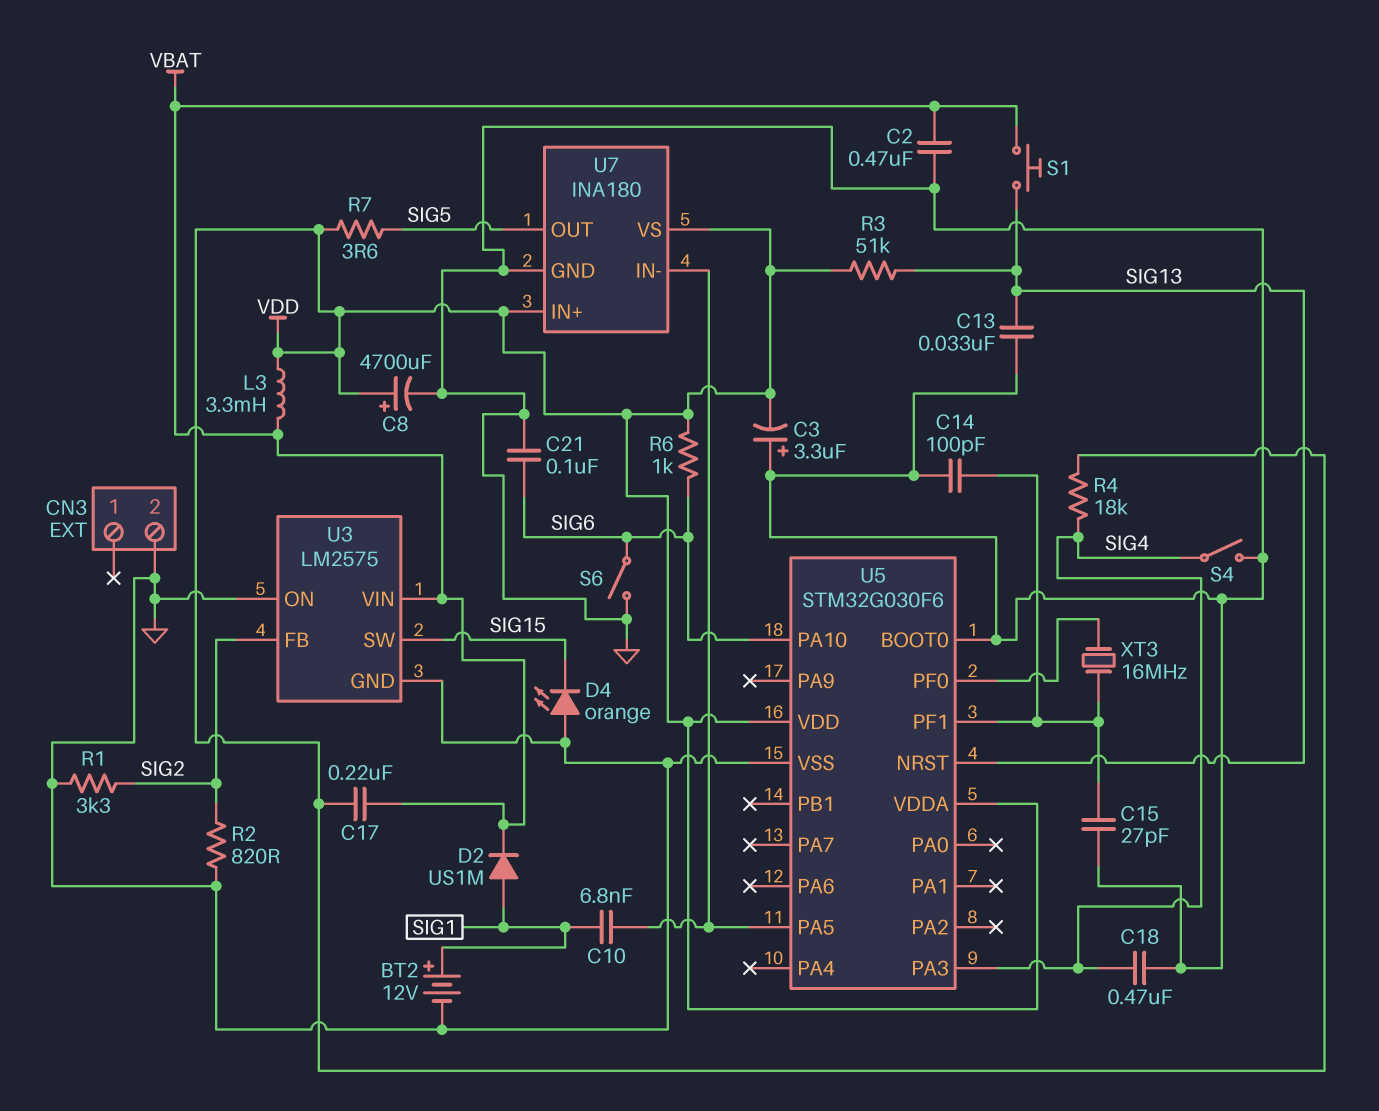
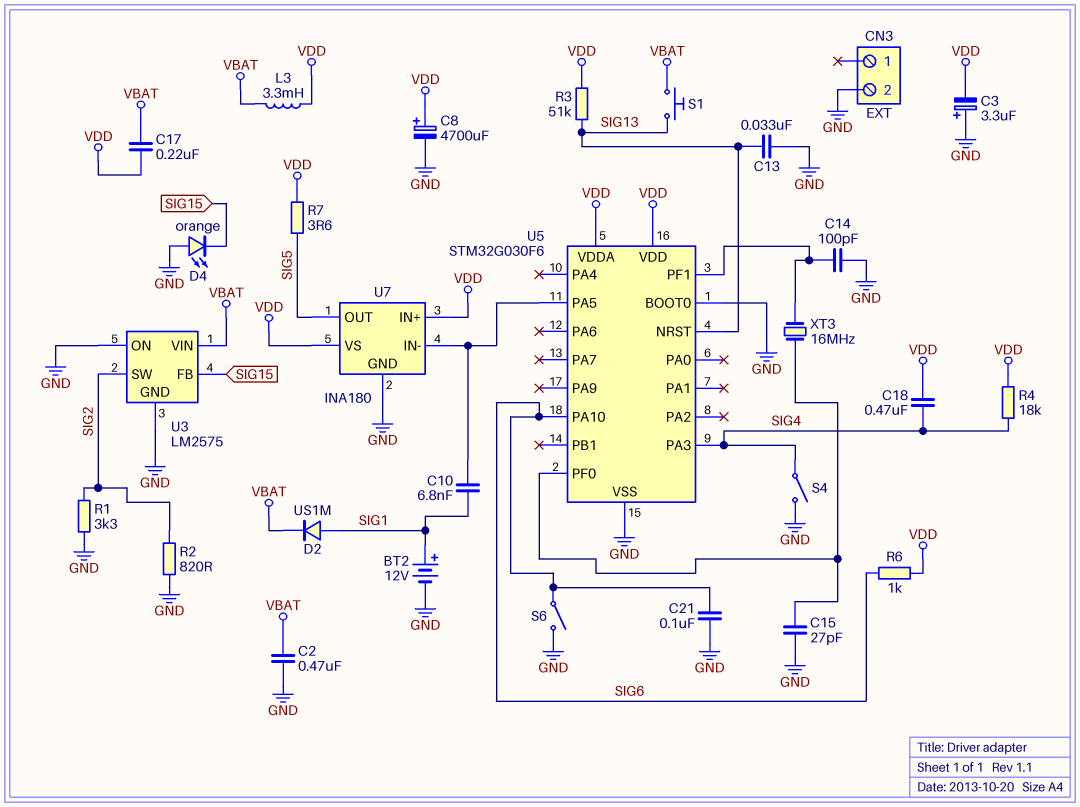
C15: 27pF (GND, U5/PF1) -> 27pF (GND, U5/PF0)
C18: 470nF (GND, SIG4) -> 470nF (SIG4, VDD)
U3 pin FB: SIG2 -> SIG15
U3 pin SW: SIG15 -> SIG2

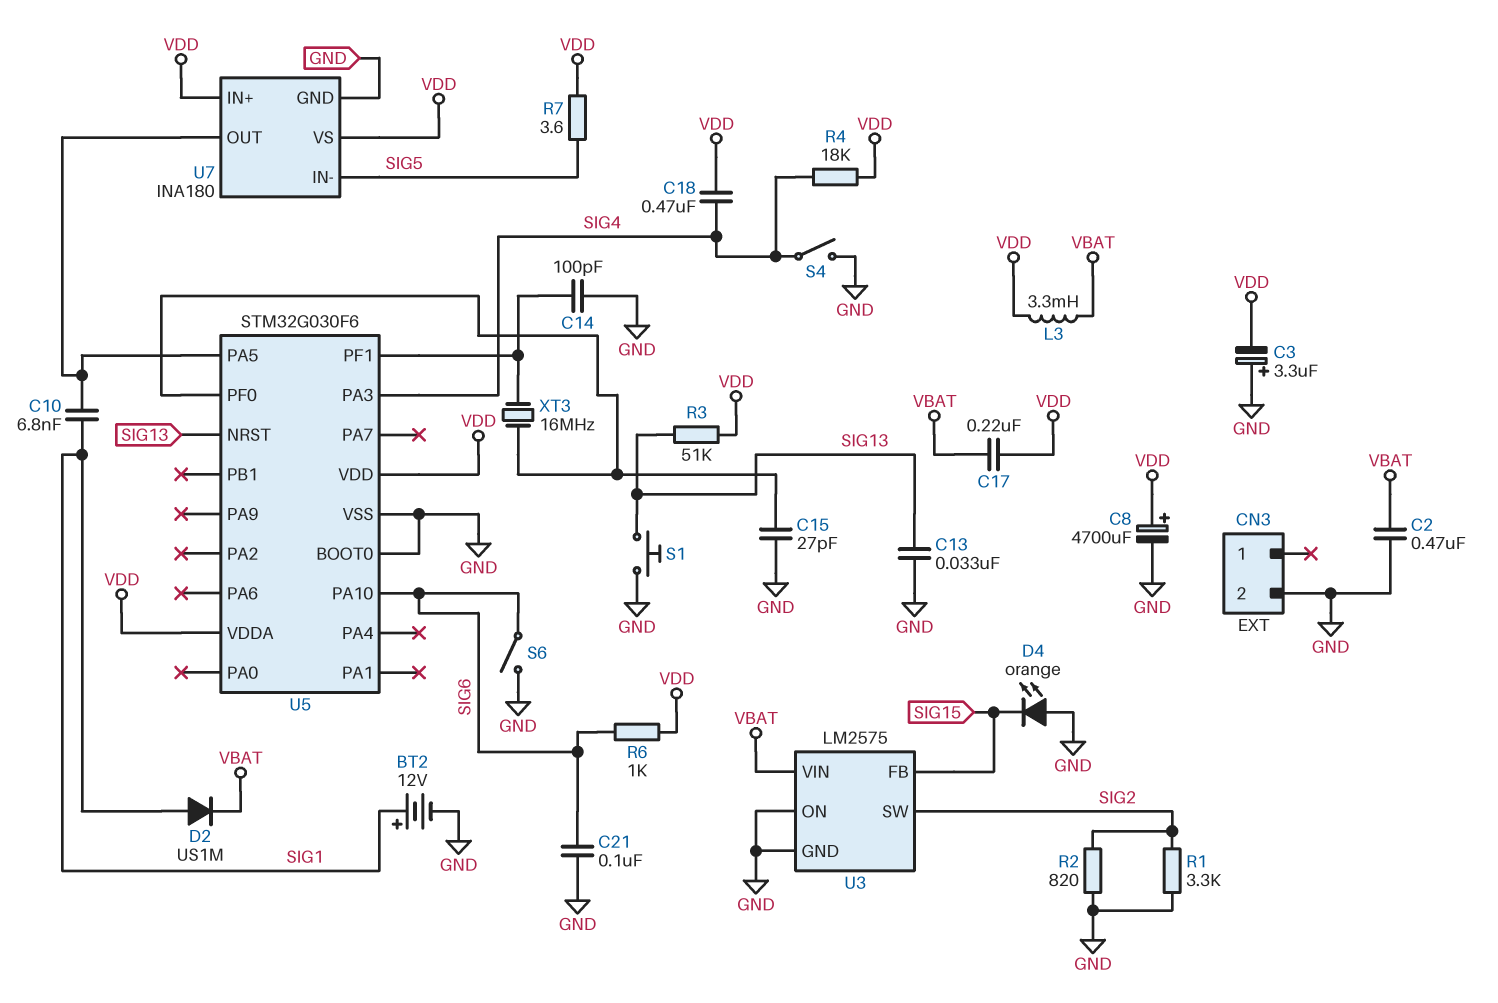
S1: button (SIG13, VBAT) -> button (GND, SIG13)
U7 pin IN-: U5/PA5 -> SIG5
U7 pin OUT: SIG5 -> U5/PA5

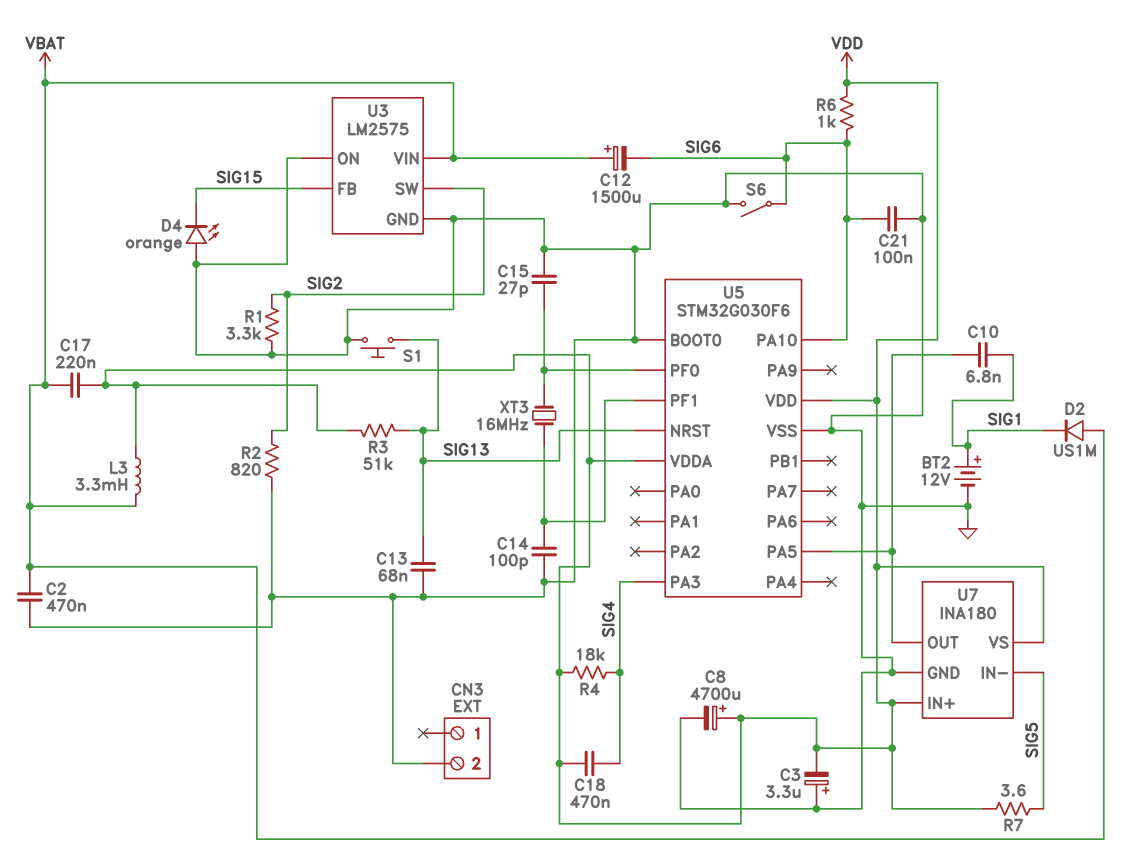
C12: none -> 1500uF (plus VBAT, minus SIG6)
C13: 33nF (GND, SIG13) -> 68nF (GND, SIG13)
D2: diode US1M (A SIG1, K VBAT) -> diode US1M (A VBAT, K SIG1)
S4: switch (GND, SIG4) -> none

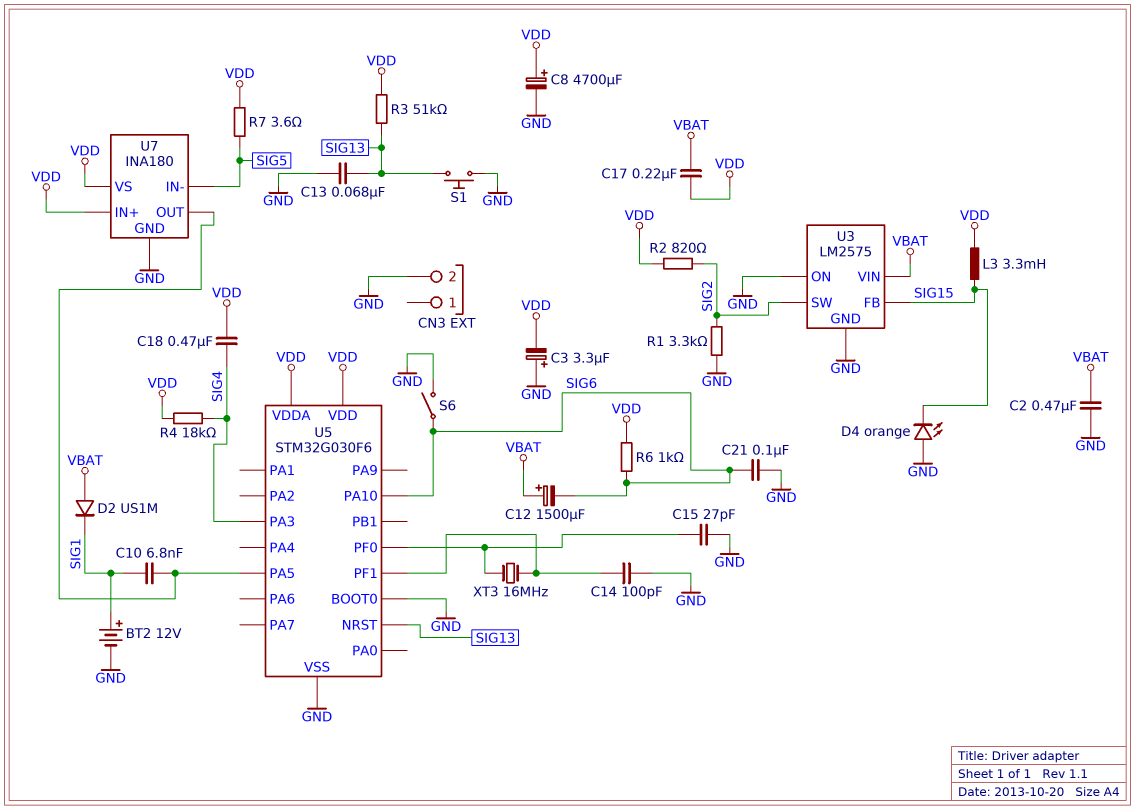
L3: 3.3mH (VBAT, VDD) -> 3.3mH (SIG15, VDD)
R2: 820 (GND, SIG2) -> 820 (SIG2, VDD)

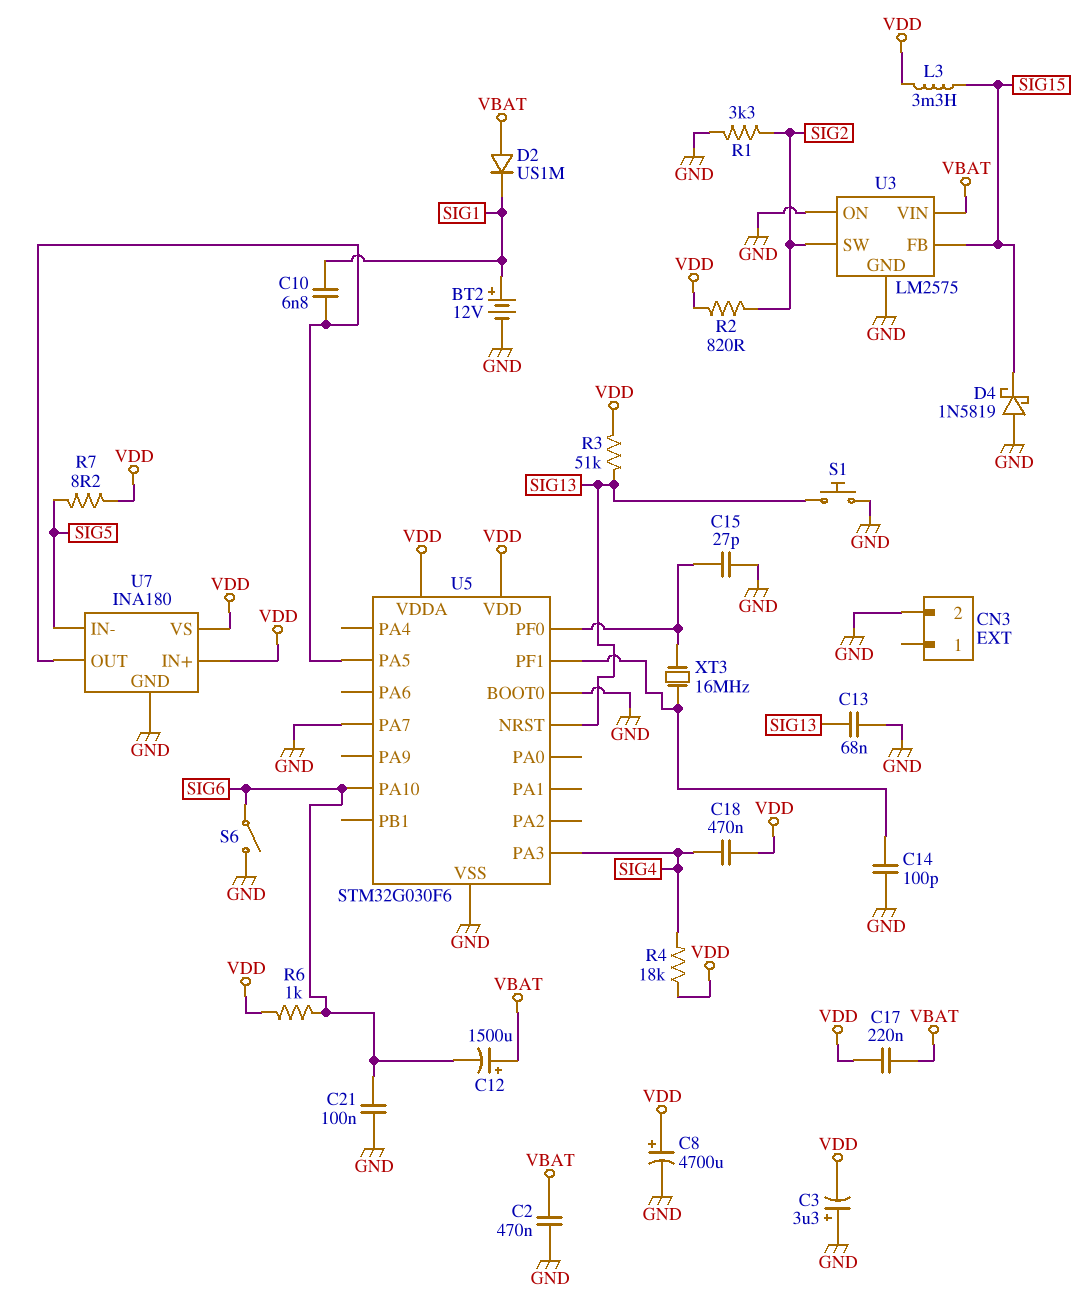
D4: LED orange (A GND, K SIG15) -> schottky 1N5819 (A GND, K SIG15)
R7: 3.6 (SIG5, VDD) -> 8.2 (SIG5, VDD)
U5 pin PA7: none -> GND

